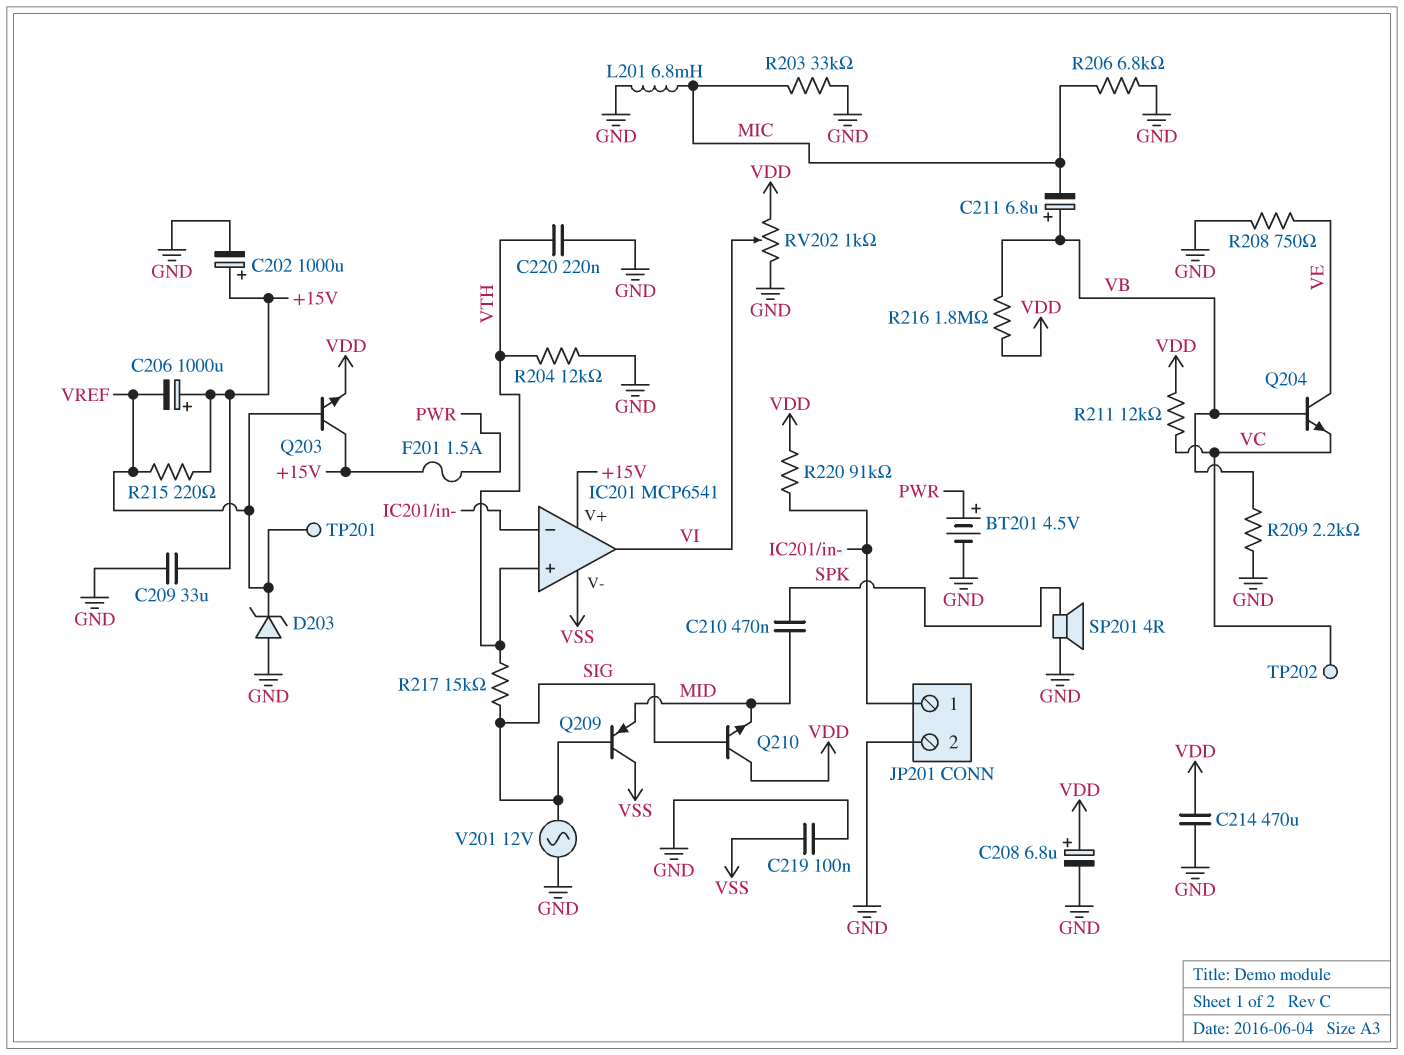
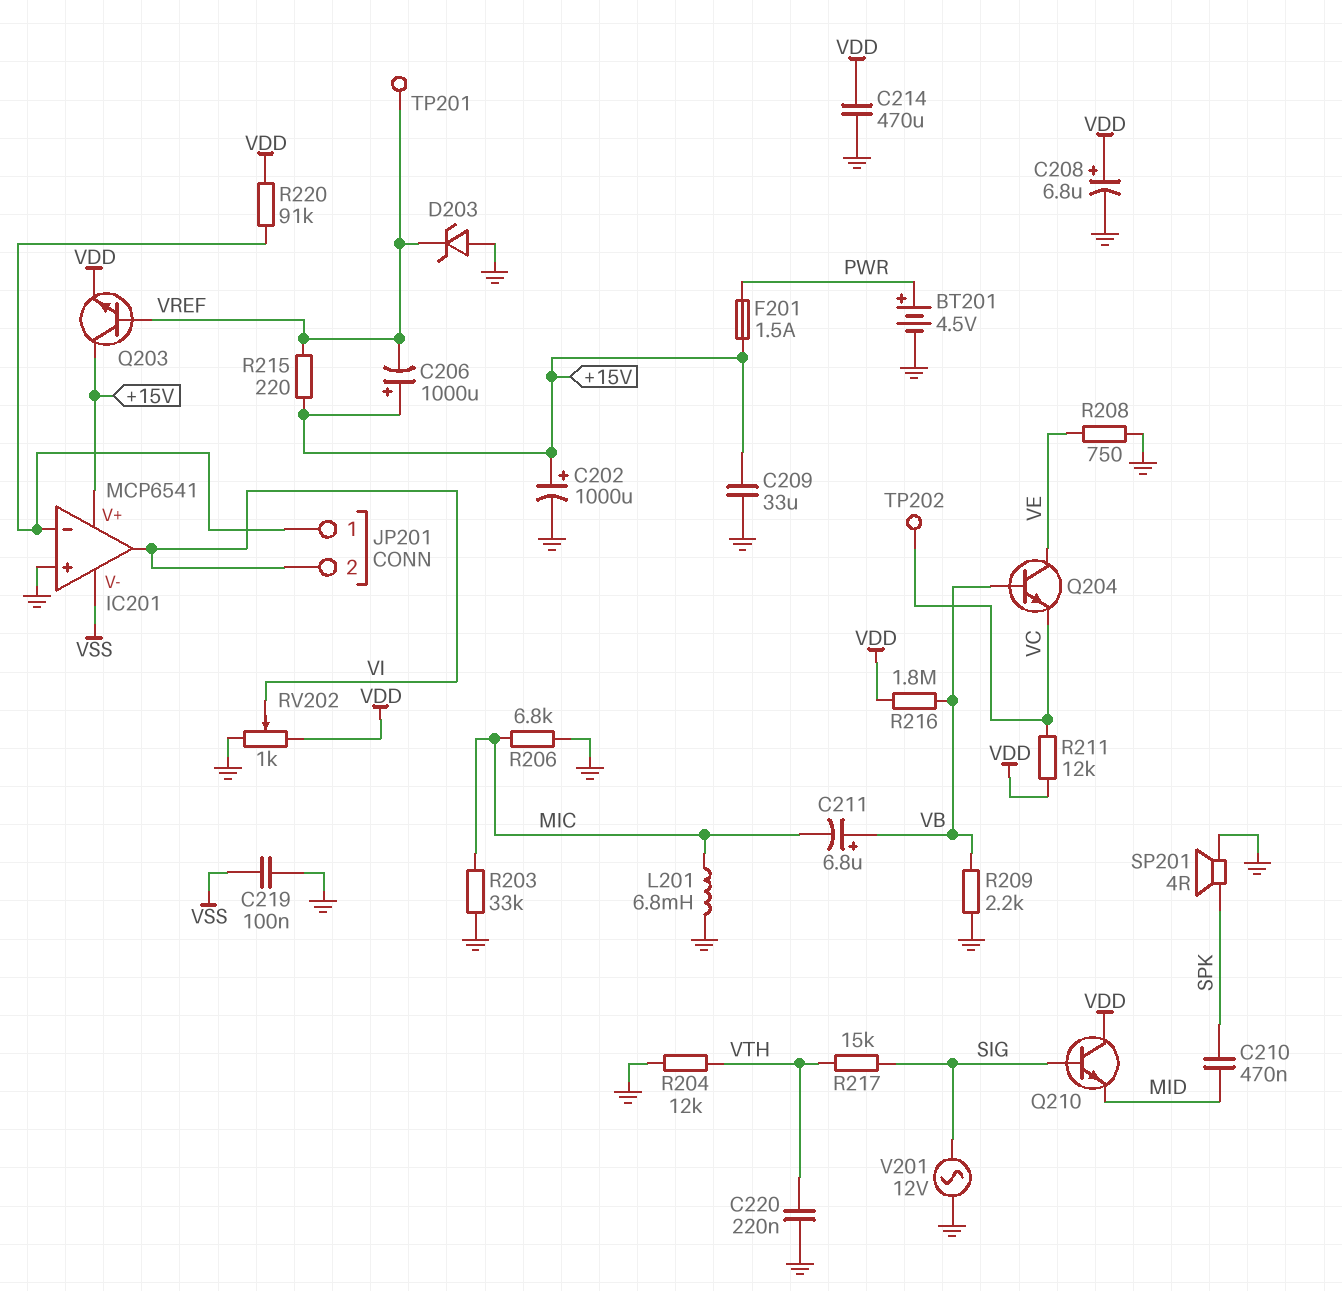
IC201 pin in+: VTH -> GND
JP201 pin 2: GND -> VI
Q209: PNP (B SIG, C VSS, E MID) -> none

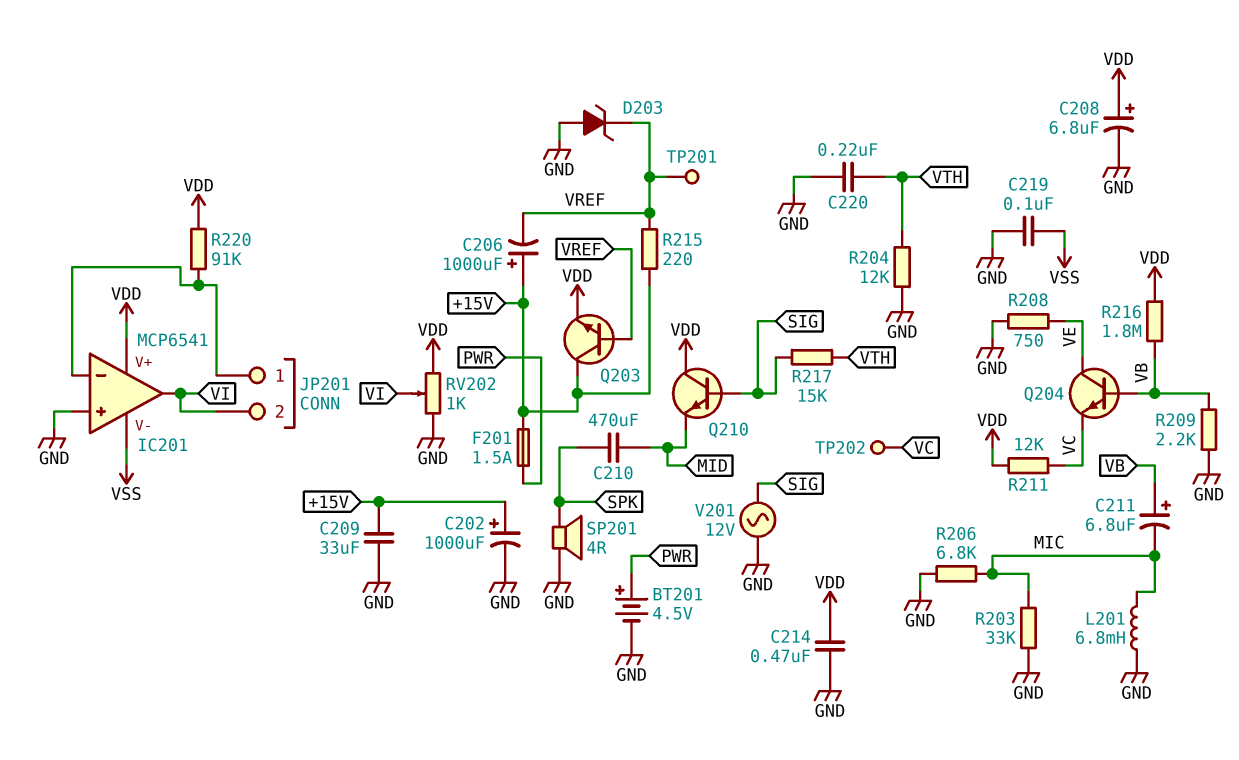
C210: 470nF (MID, SPK) -> 470uF (MID, SPK)
C214: 470uF (GND, VDD) -> 470nF (GND, VDD)
IC201 pin V+: +15V -> VDD

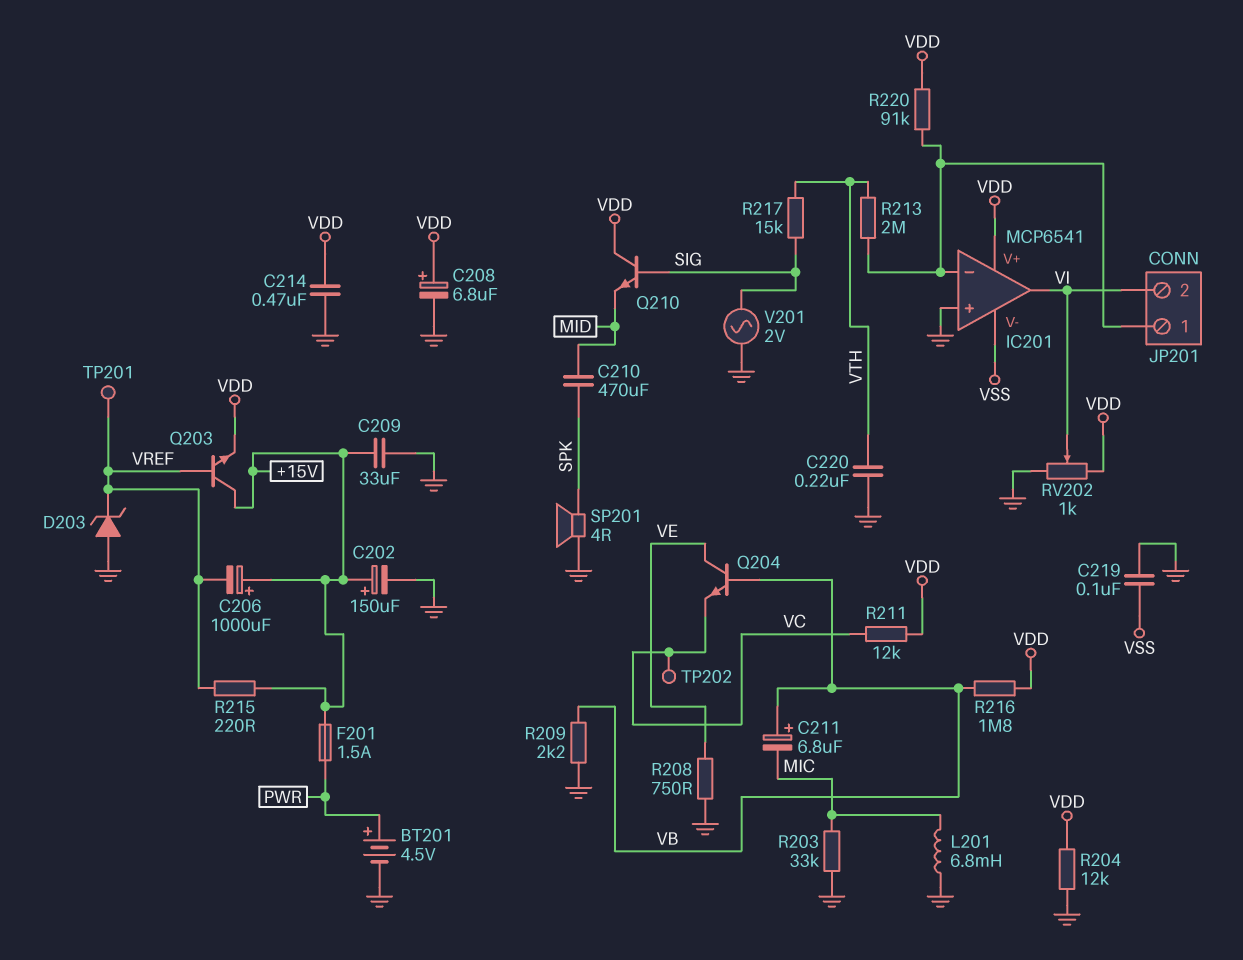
C202: 1000uF (plus +15V, minus GND) -> 150uF (plus +15V, minus GND)
R204: 12k (GND, VTH) -> 12k (GND, VDD)
R206: 6.8k (GND, MIC) -> none
R213: none -> 2M (IC201/in-, VTH)
V201: AC 12V (GND, SIG) -> AC 2V (GND, SIG)

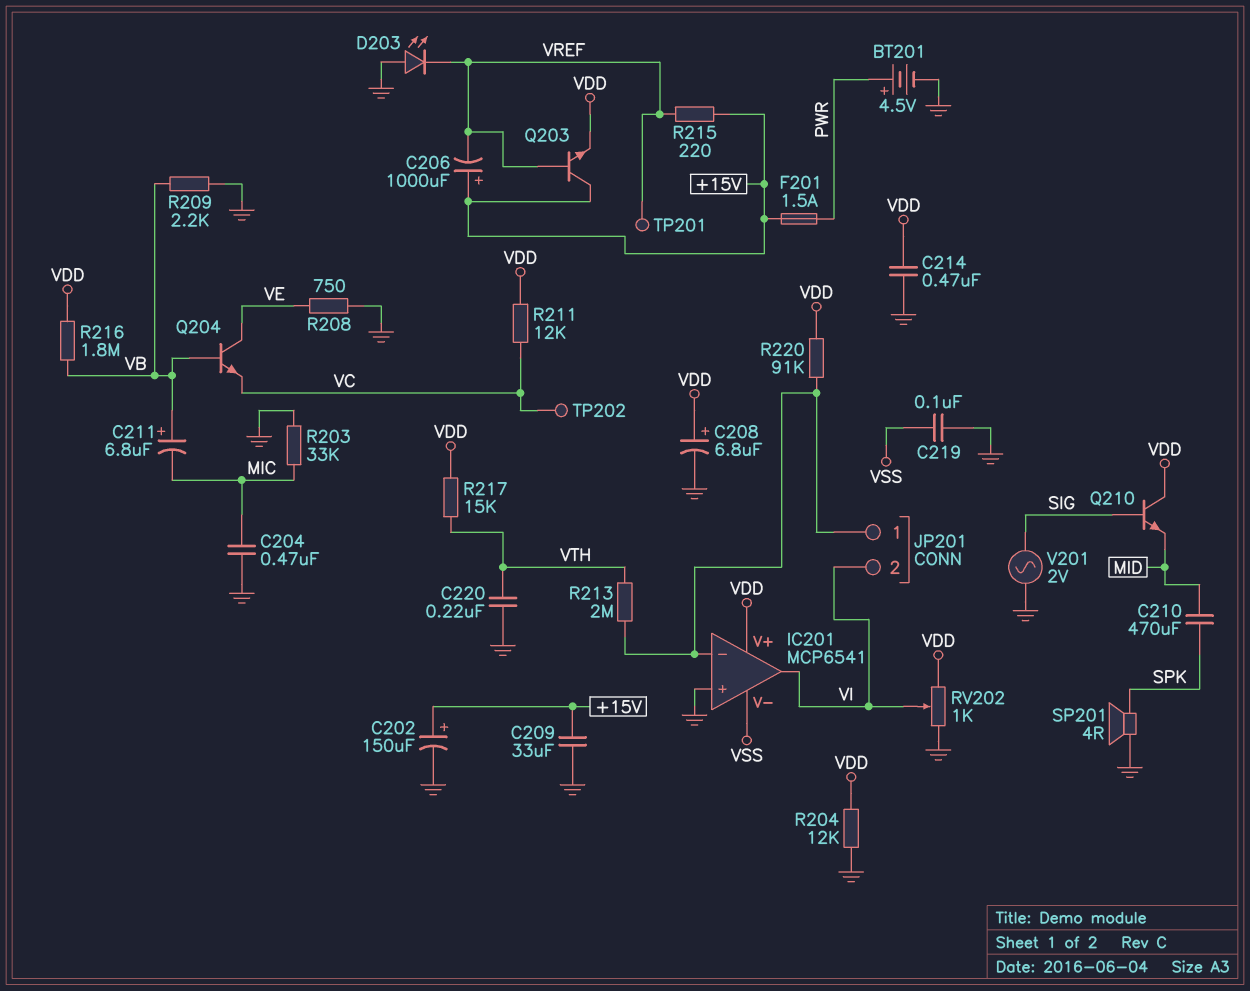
C204: none -> 470nF (GND, MIC)
D203: zener (A GND, K VREF) -> LED (A GND, K VREF)
L201: 6.8mH (GND, MIC) -> none
R217: 15k (SIG, VTH) -> 15k (VDD, VTH)

